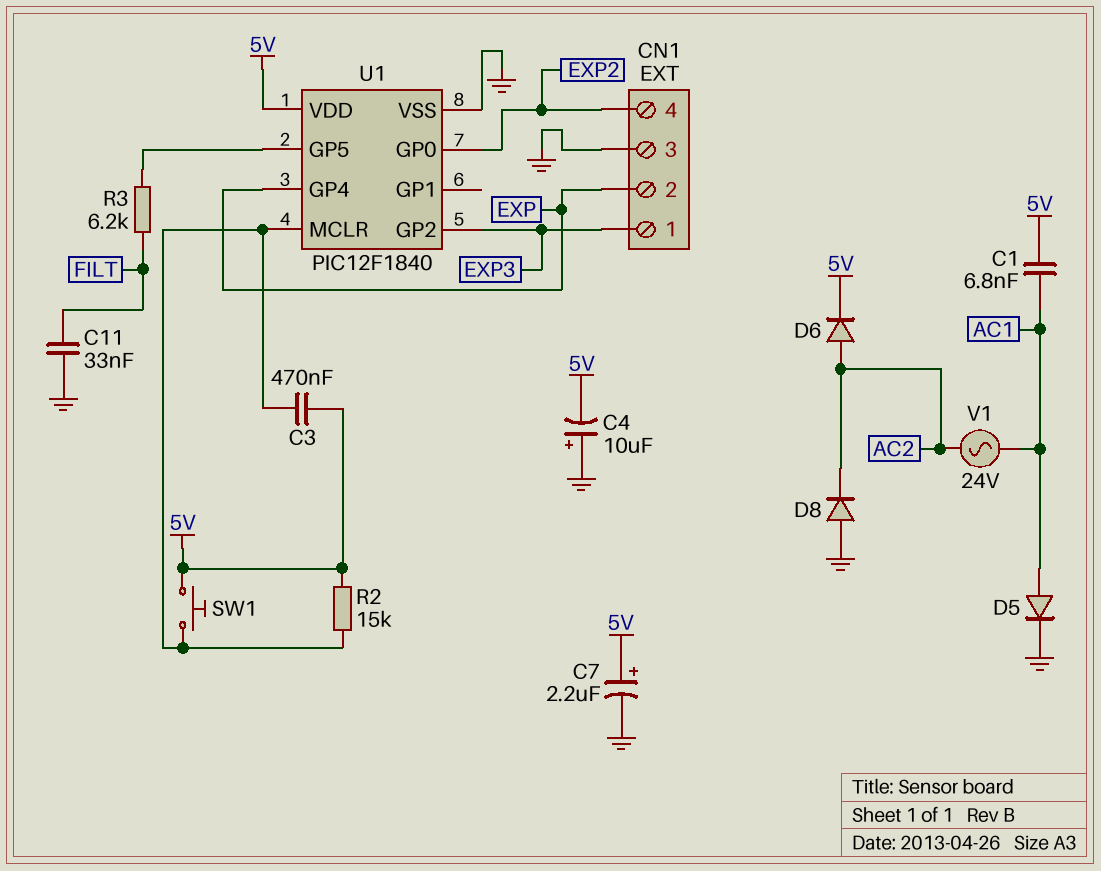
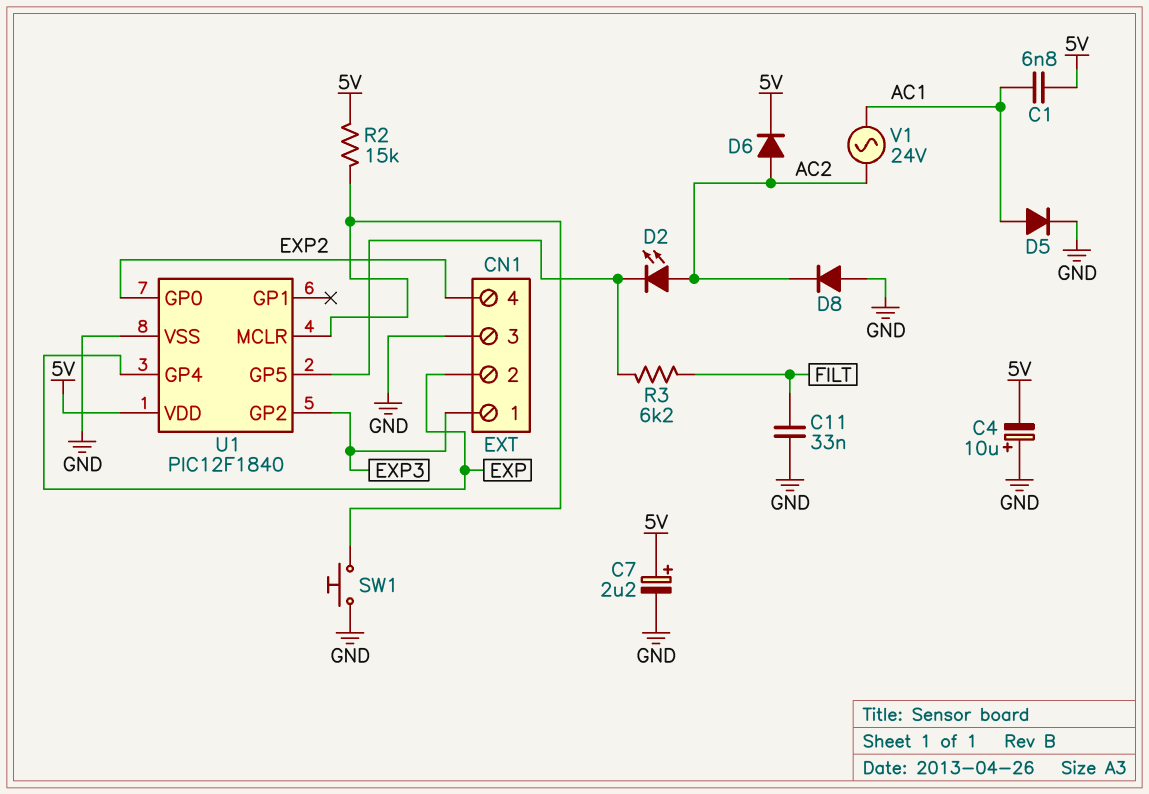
C3: 470nF (5V, U1/MCLR) -> none
D2: none -> LED (A AC2, K U1/GP5)
SW1: button (5V, U1/MCLR) -> button (GND, U1/MCLR)

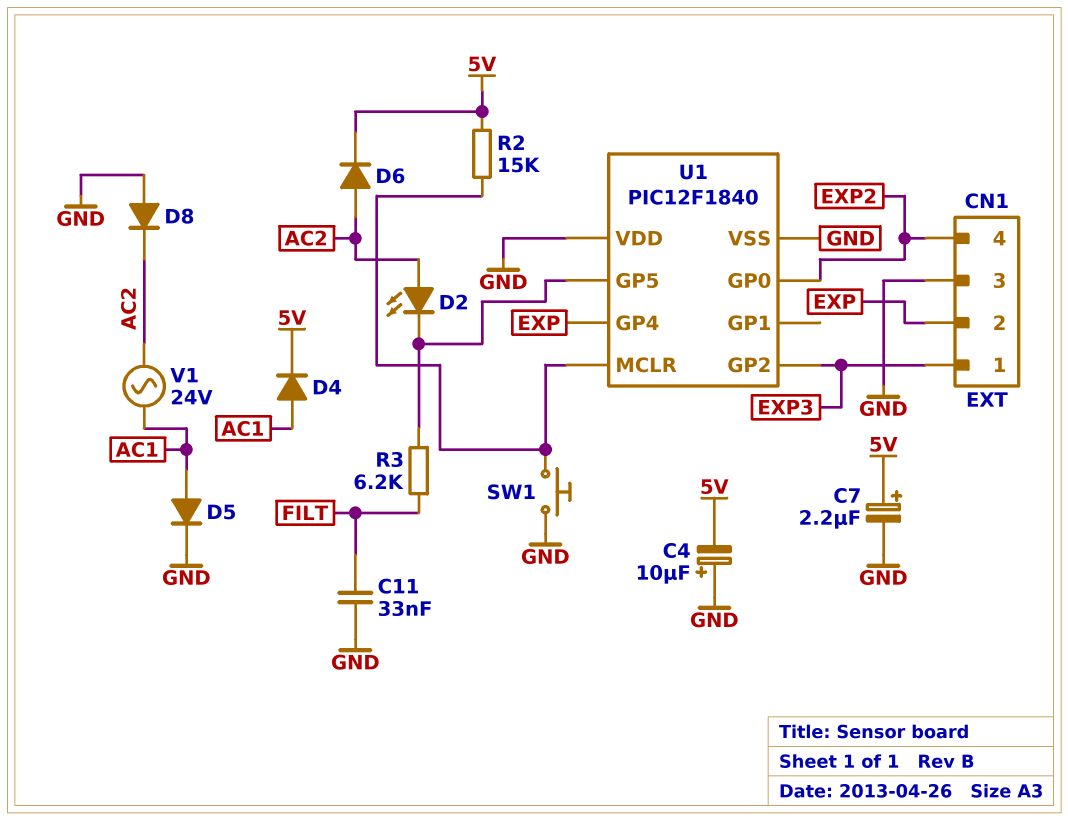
C1: 6.8nF (5V, AC1) -> none
D4: none -> diode (A AC1, K 5V)
U1 pin VDD: 5V -> GND

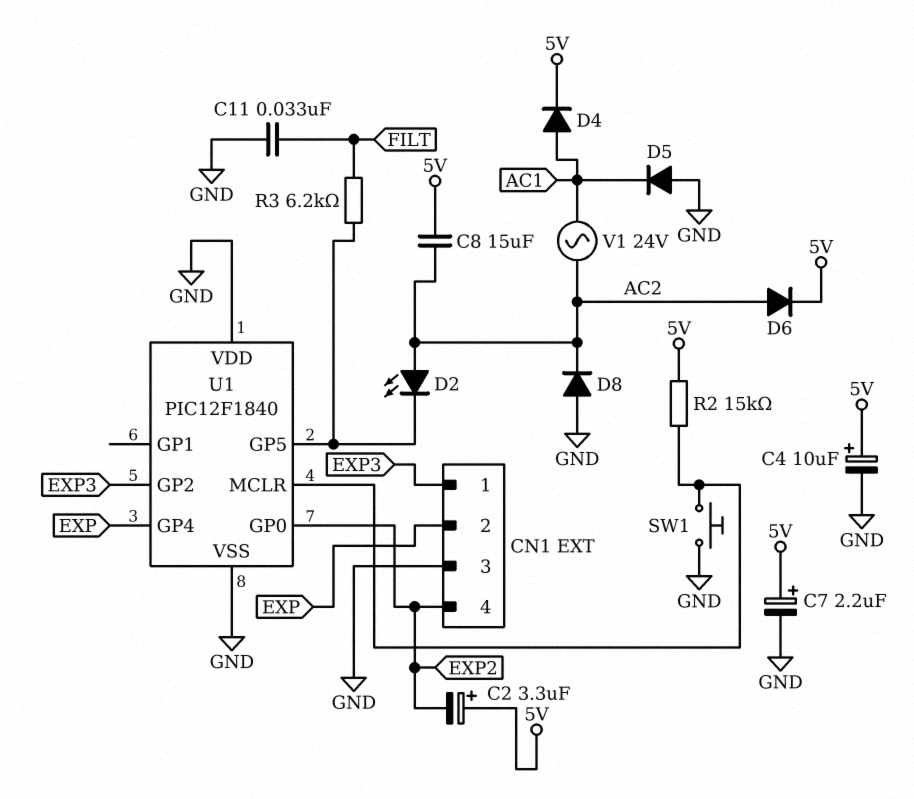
C2: none -> 3.3uF (plus 5V, minus EXP2)
C4: 10uF (plus GND, minus 5V) -> 10uF (plus 5V, minus GND)
C8: none -> 15uF (5V, AC2)
D5: diode (A AC1, K GND) -> diode (A GND, K AC1)

